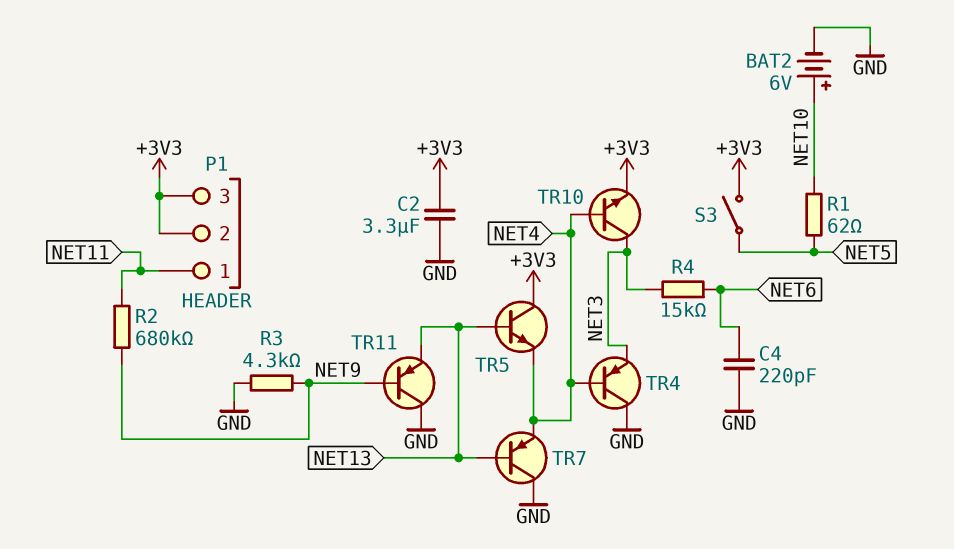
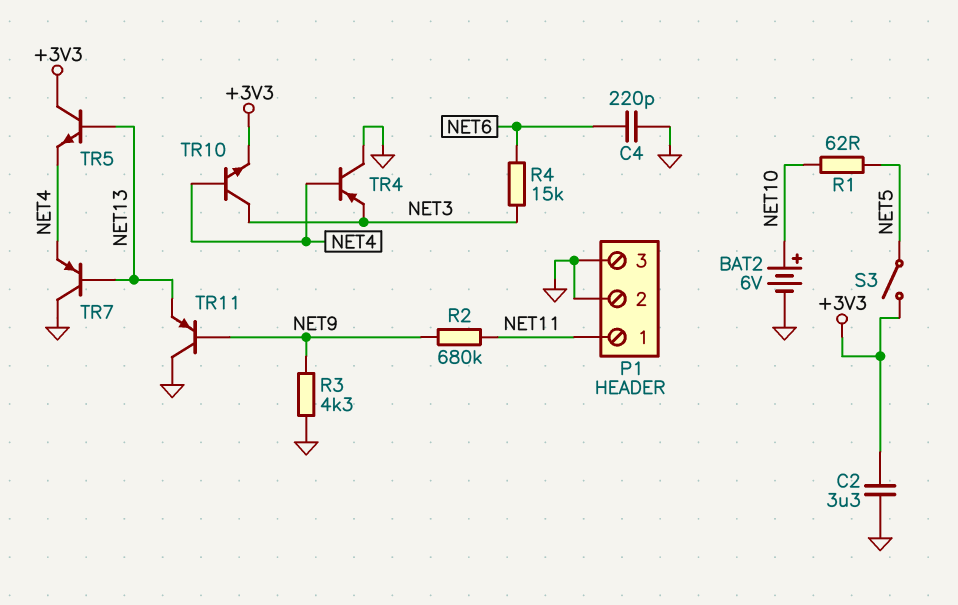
P1 pin 2: +3V3 -> GND
P1 pin 3: +3V3 -> GND

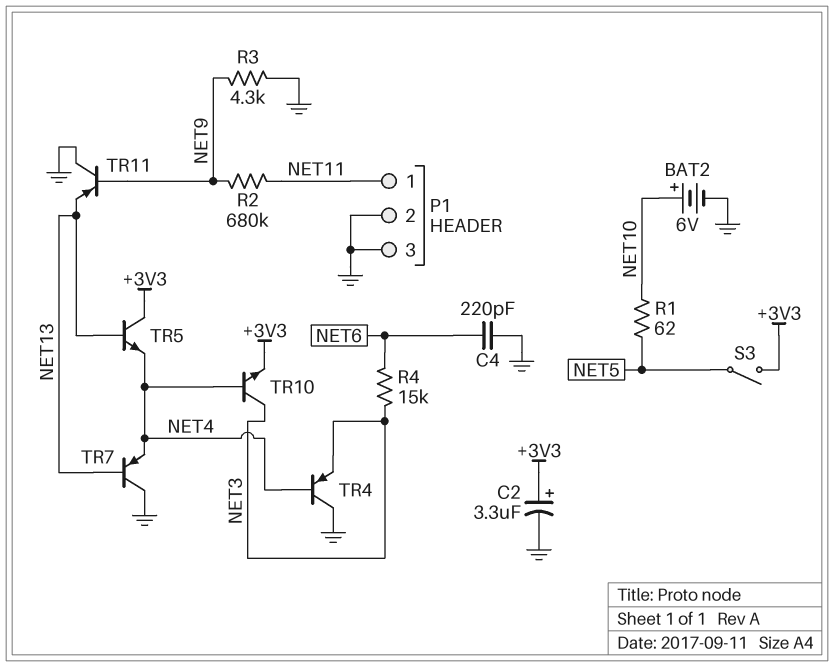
C2: 3.3uF (+3V3, GND) -> 3.3uF (plus +3V3, minus GND)

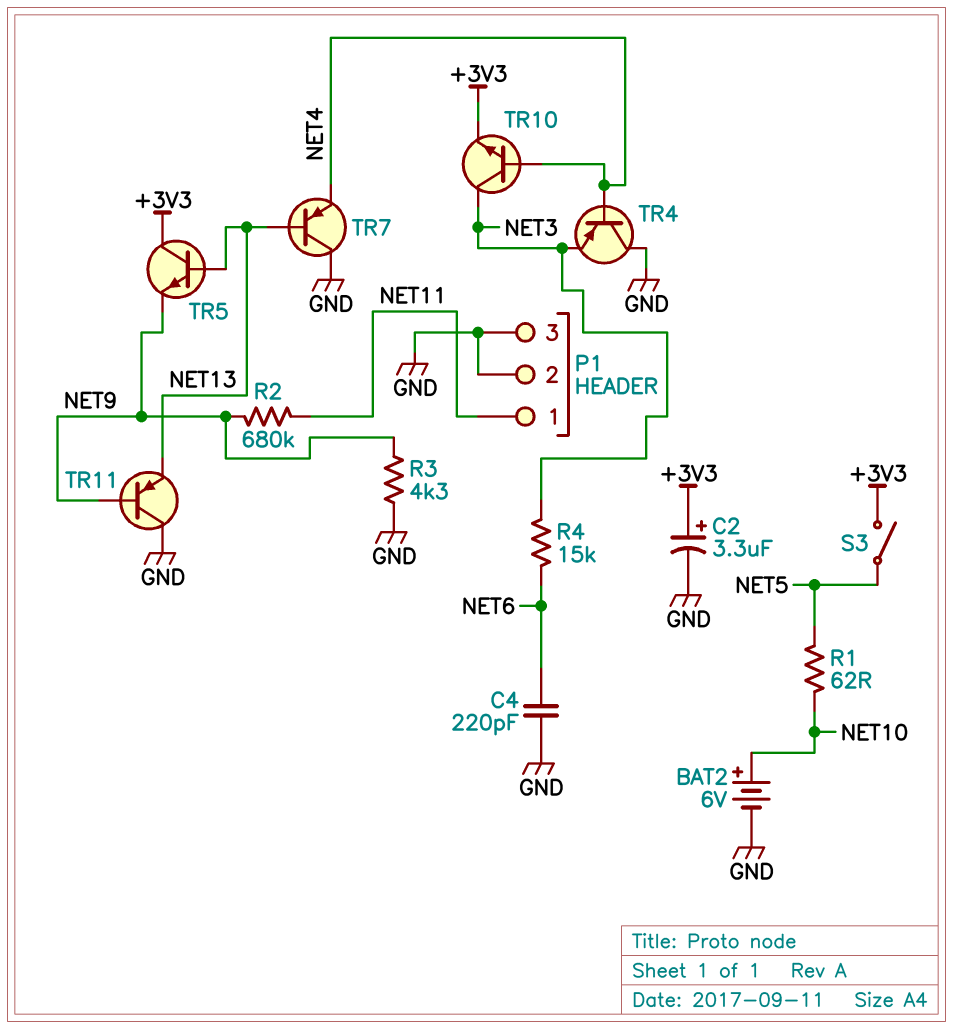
TR5: NPN (B NET13, C +3V3, E NET4) -> NPN (B NET13, C +3V3, E NET9)

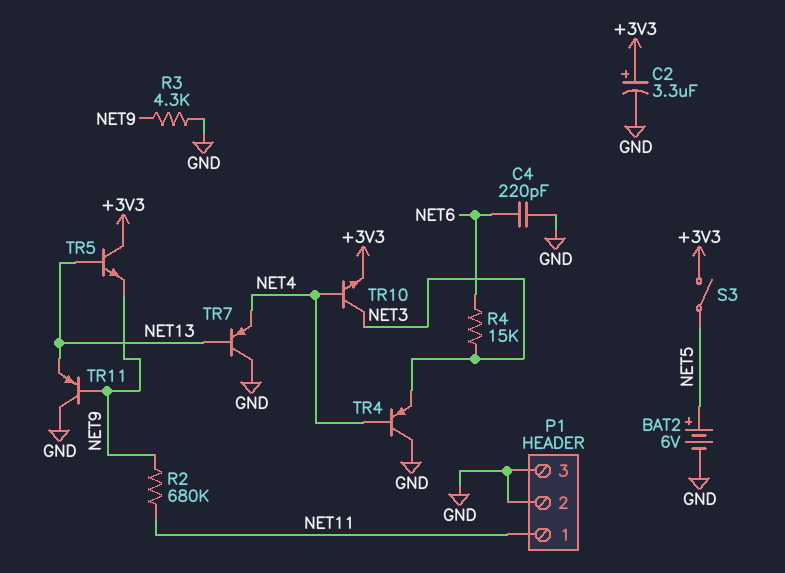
BAT2: 6V (plus NET10, minus GND) -> 6V (plus NET5, minus GND)
R1: 62 (NET5, NET10) -> none

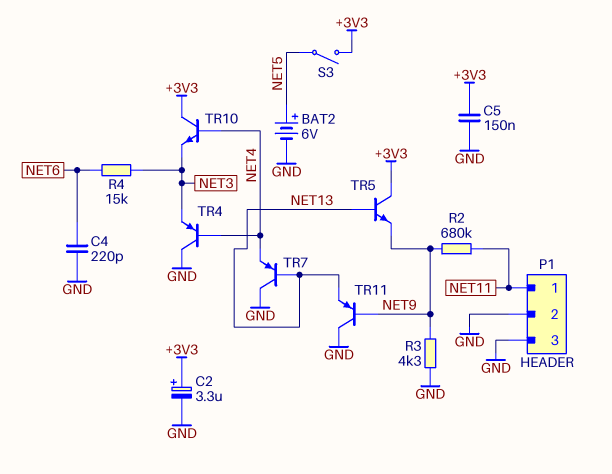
C5: none -> 150nF (+3V3, GND)
TR10: NPN (B NET4, C NET3, E +3V3) -> NPN (B NET4, C +3V3, E NET3)

